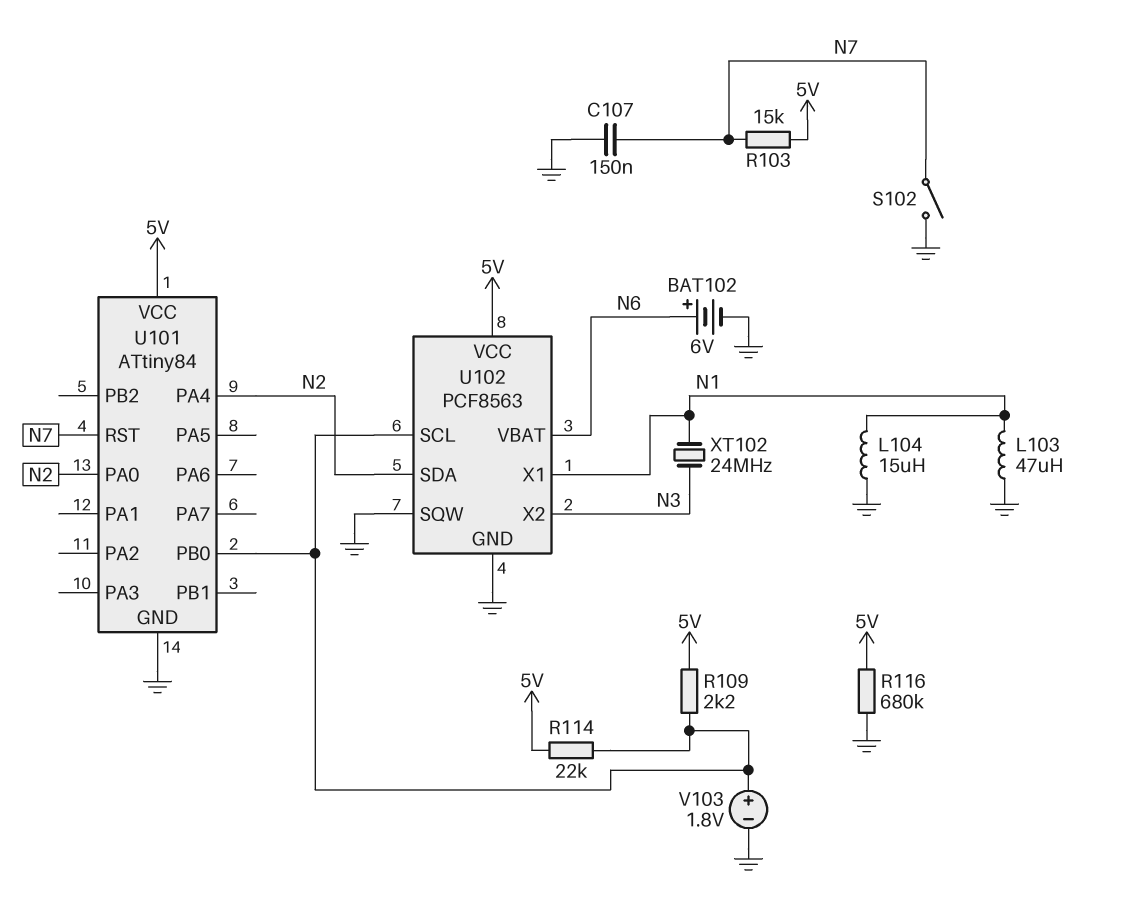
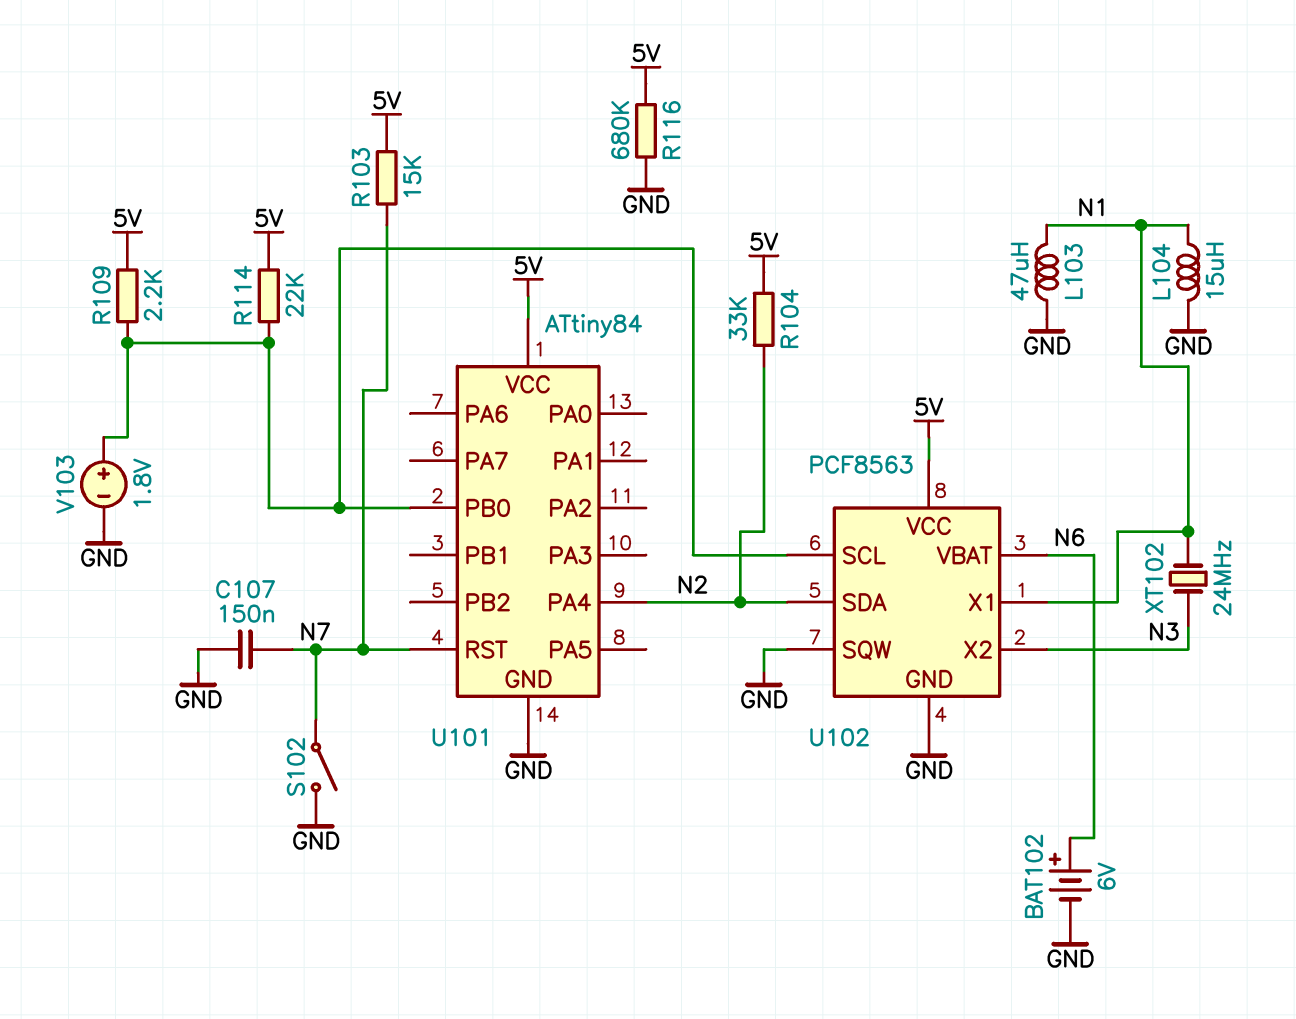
R104: none -> 33k (5V, N2)
U101 pin PA0: N2 -> none

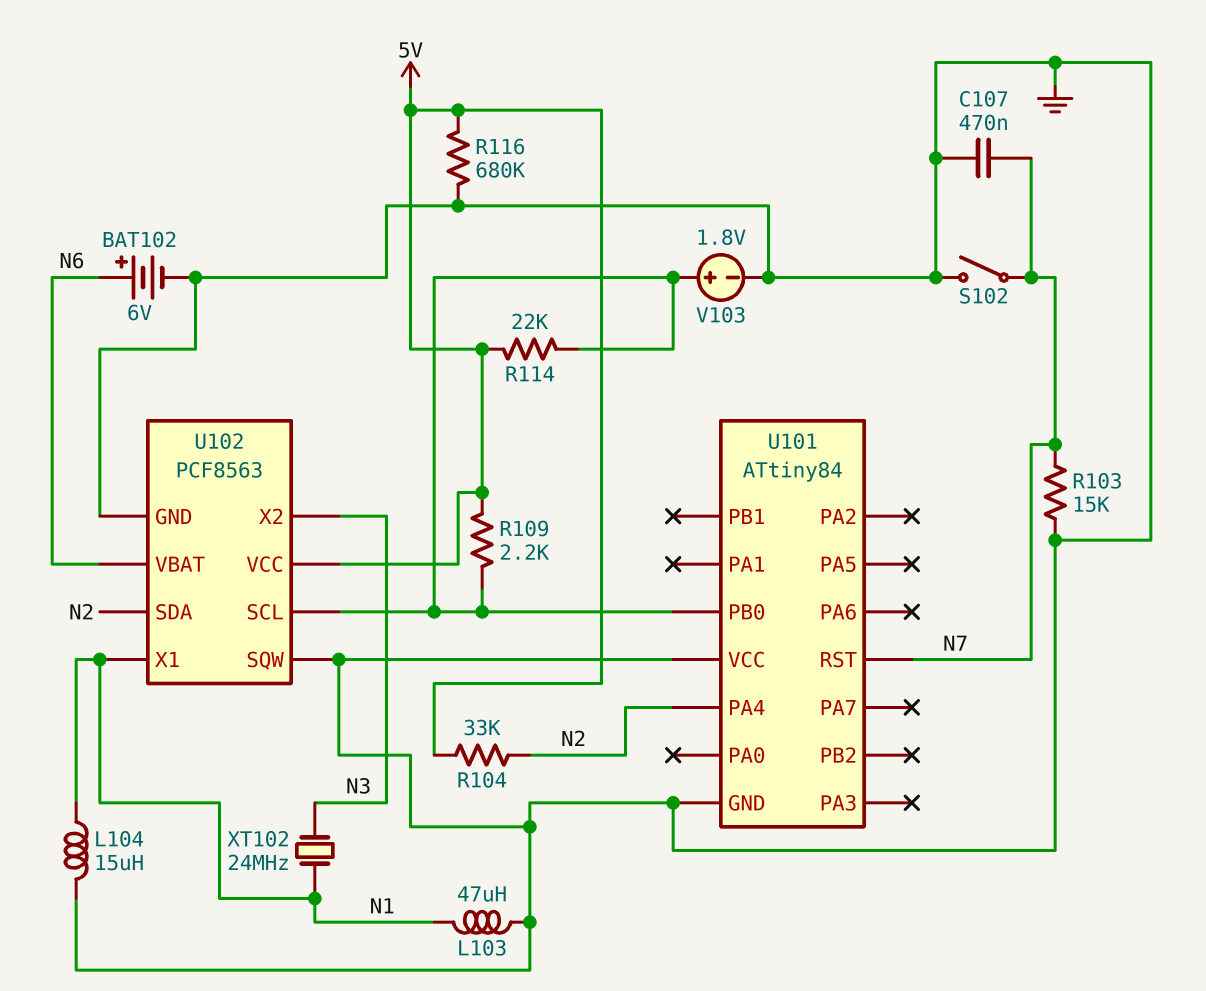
C107: 150nF (GND, N7) -> 470nF (GND, N7)
R103: 15k (5V, N7) -> 15k (GND, N7)
U101 pin VCC: 5V -> GND

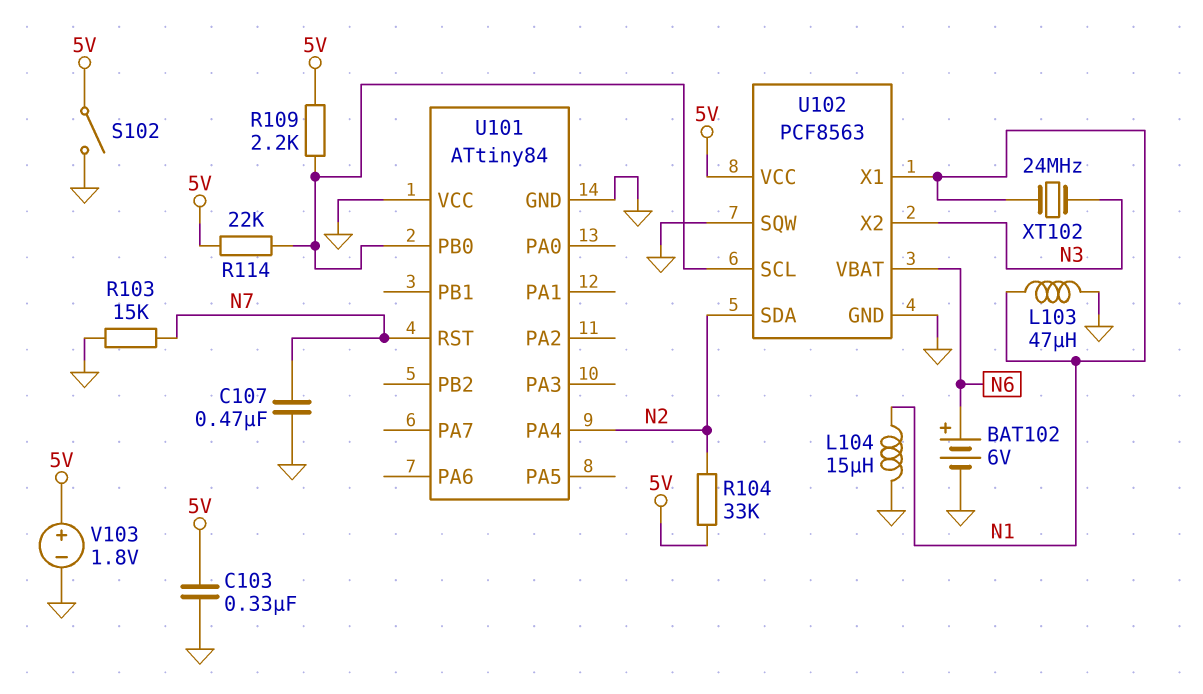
C103: none -> 330nF (5V, GND)
R116: 680k (5V, GND) -> none
S102: switch (GND, N7) -> switch (5V, GND)
V103: 1.8V (plus U101/PB0, minus GND) -> 1.8V (plus 5V, minus GND)

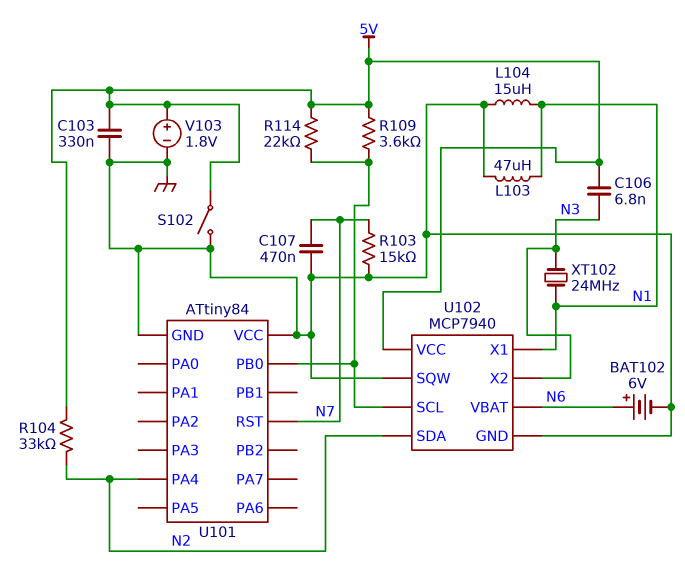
C106: none -> 6.8nF (5V, N3)
R109: 2.2k (5V, U101/PB0) -> 3.6k (5V, U101/PB0)
U102: PCF8563 -> MCP7940

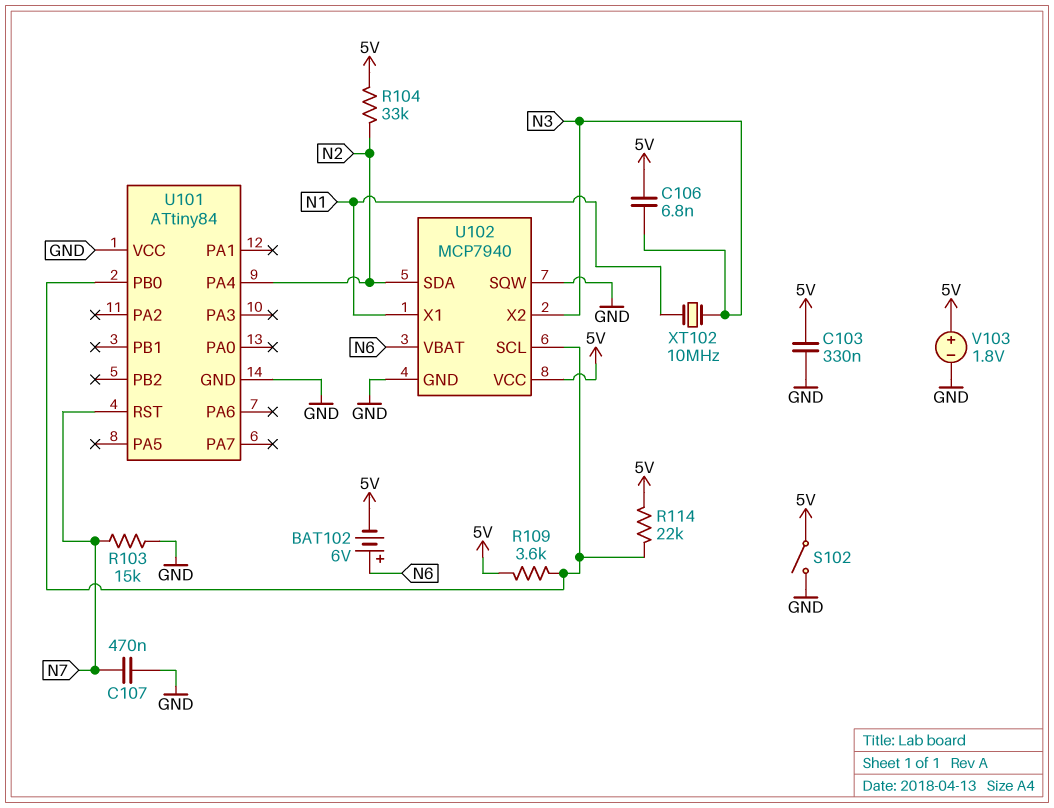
BAT102: 6V (plus N6, minus GND) -> 6V (plus N6, minus 5V)
L103: 47uH (GND, N1) -> none
L104: 15uH (GND, N1) -> none
XT102: 24MHz (N1, N3) -> 10MHz (N1, N3)

